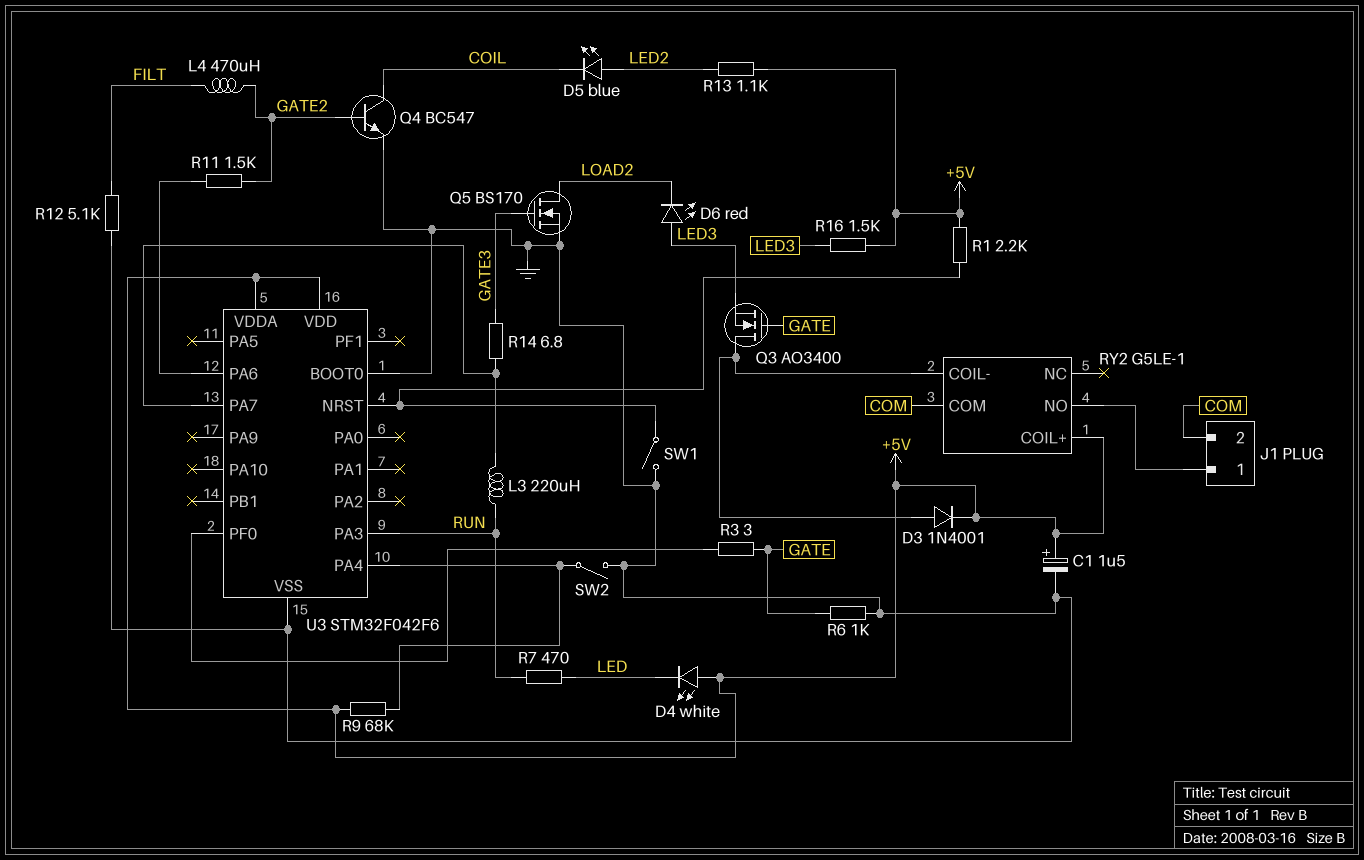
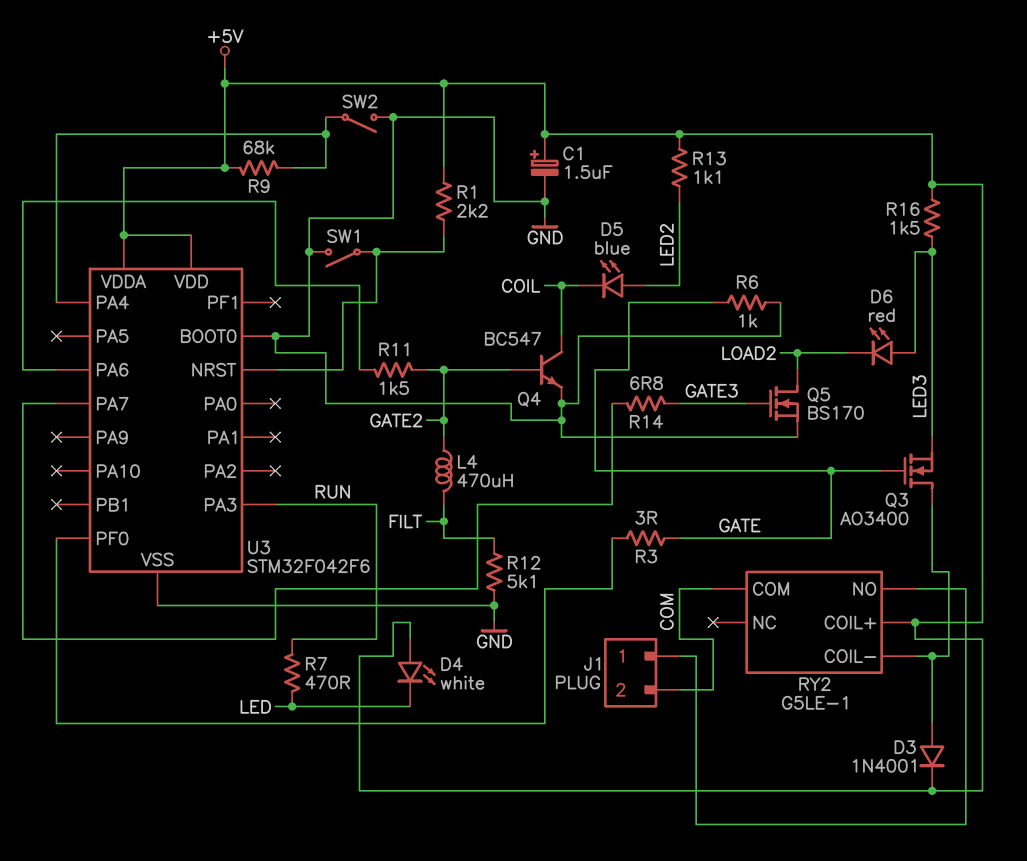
L3: 220uH (RUN, U3/PA7) -> none

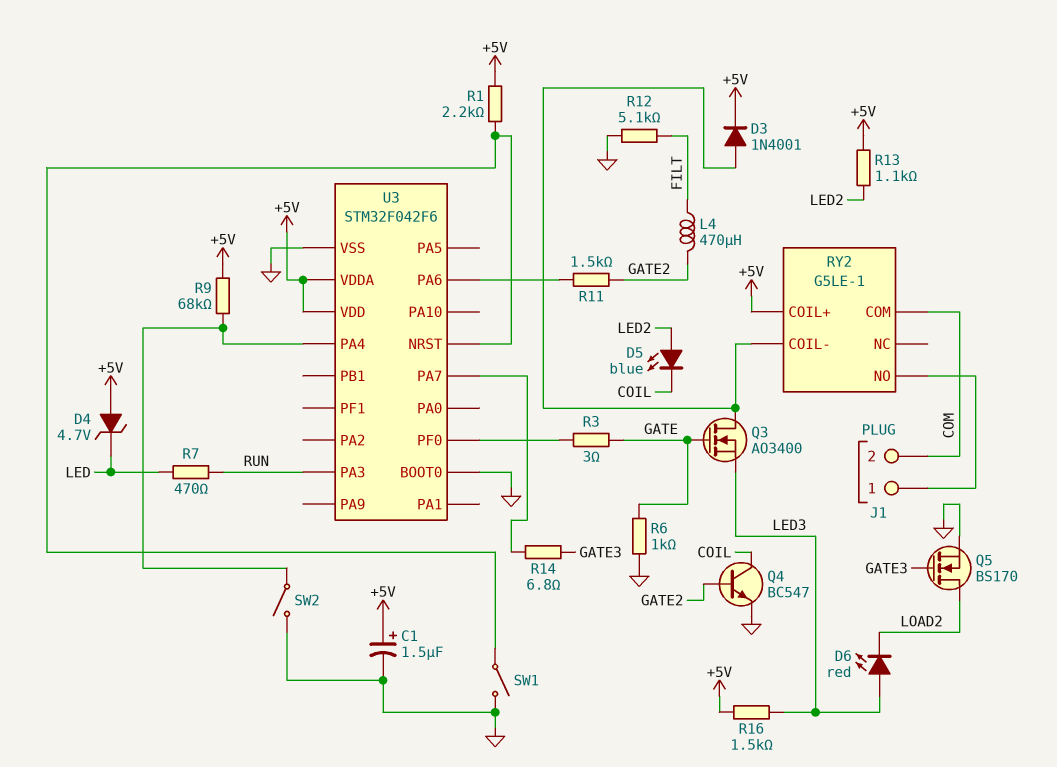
D4: LED white (A +5V, K LED) -> zener 4.7V (A +5V, K LED)

